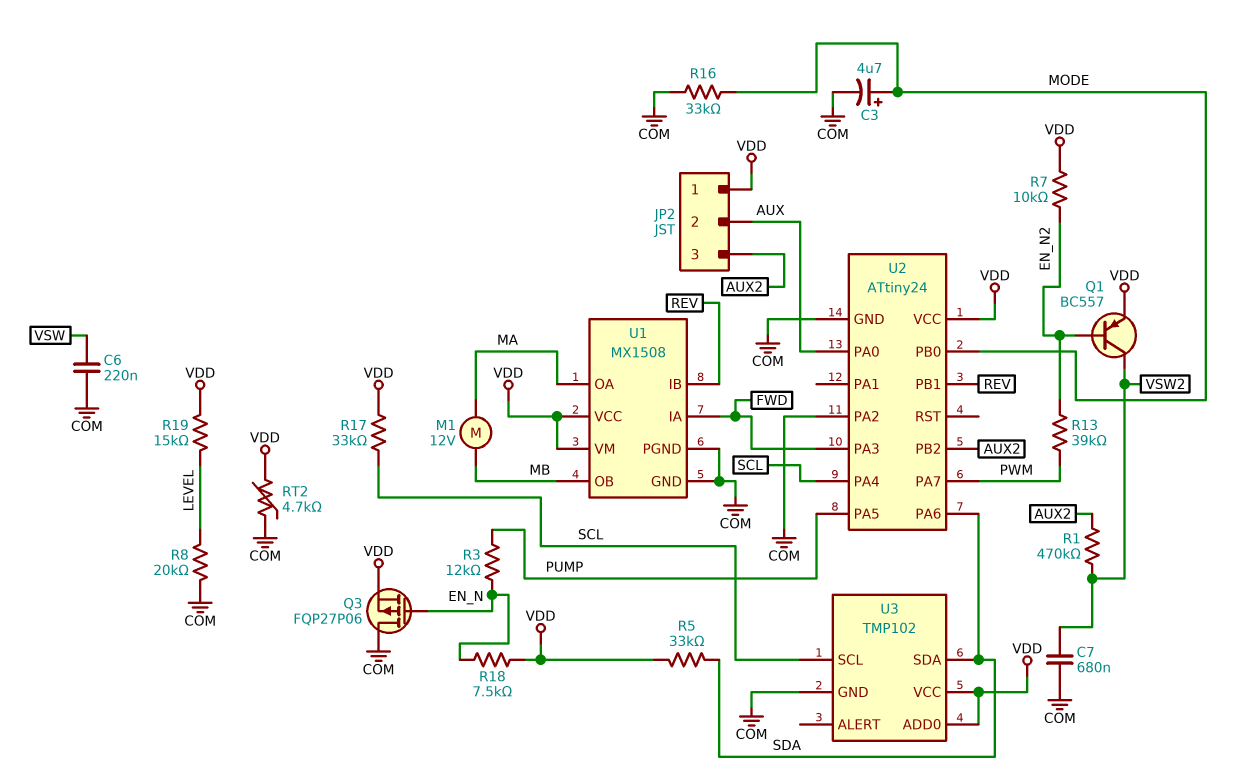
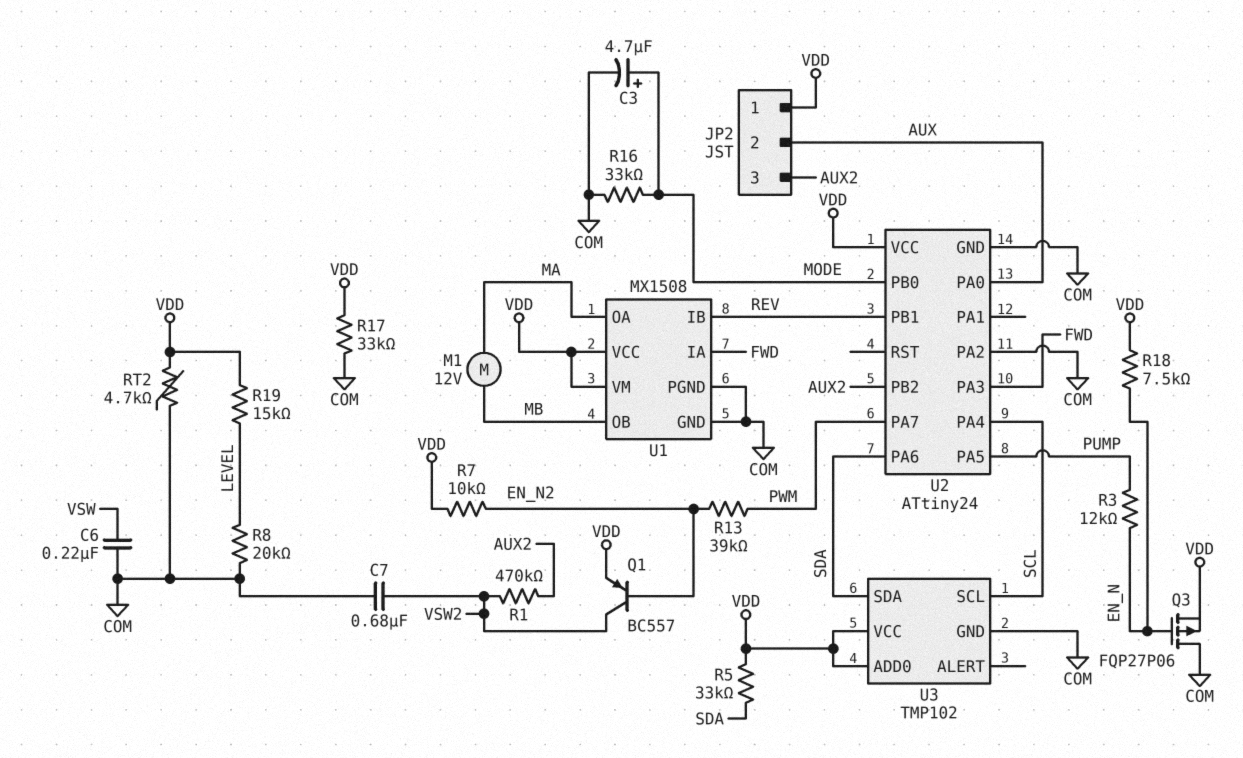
R17: 33k (SCL, VDD) -> 33k (COM, VDD)

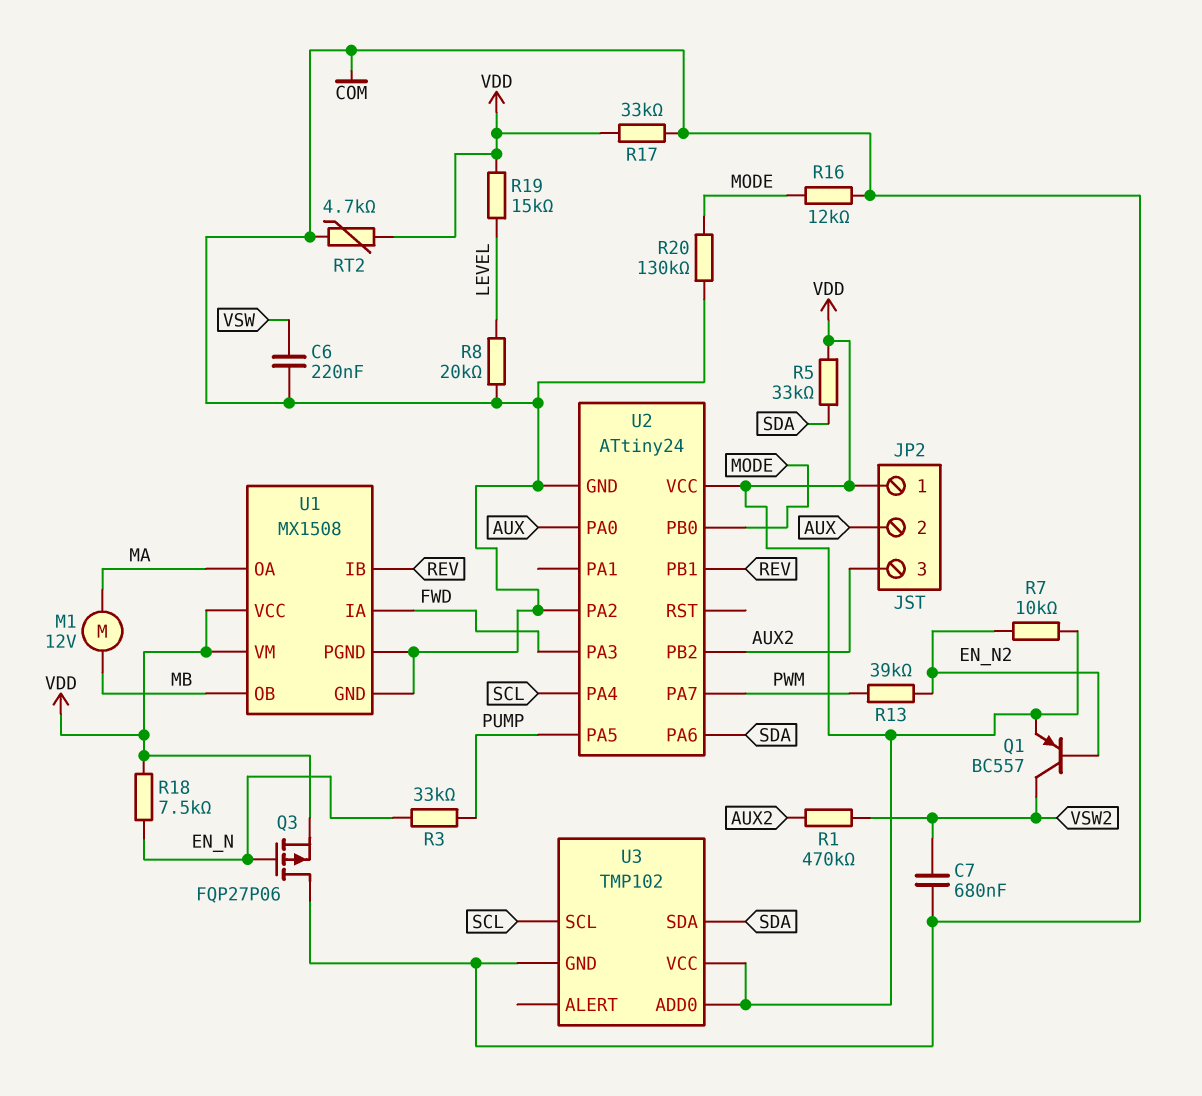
C3: 4.7uF (plus MODE, minus COM) -> none
R3: 12k (EN_N, PUMP) -> 33k (EN_N, PUMP)
R16: 33k (COM, MODE) -> 12k (COM, MODE)
R20: none -> 130k (COM, MODE)

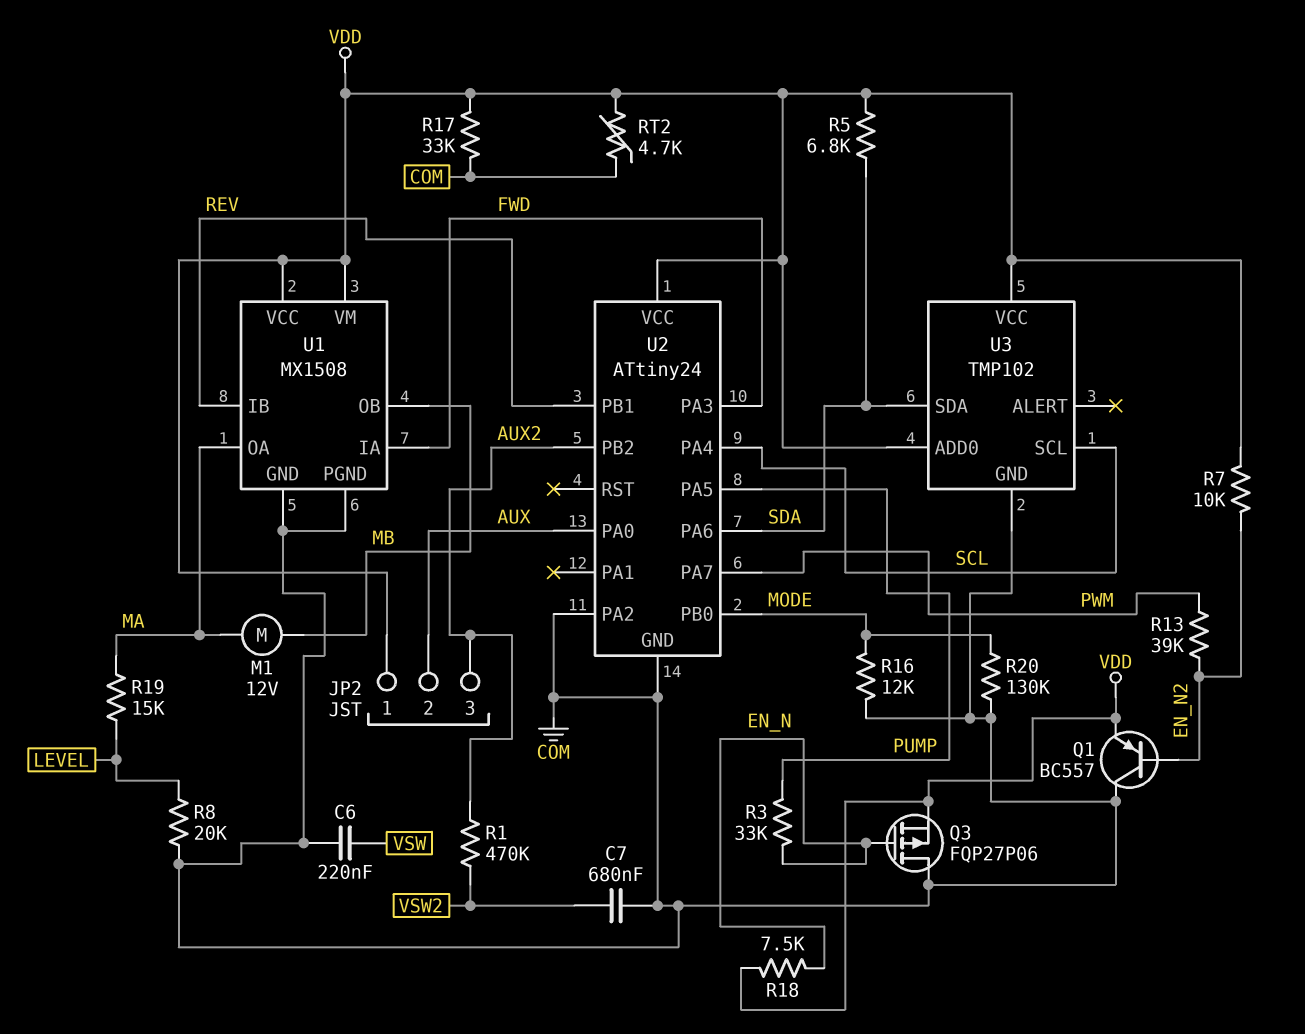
Q1: PNP BC557 (B EN_N2, C VSW2, E VDD) -> PNP BC557 (B EN_N2, C COM, E VDD)
R5: 33k (SDA, VDD) -> 6.8k (SDA, VDD)
R19: 15k (LEVEL, VDD) -> 15k (LEVEL, MA)

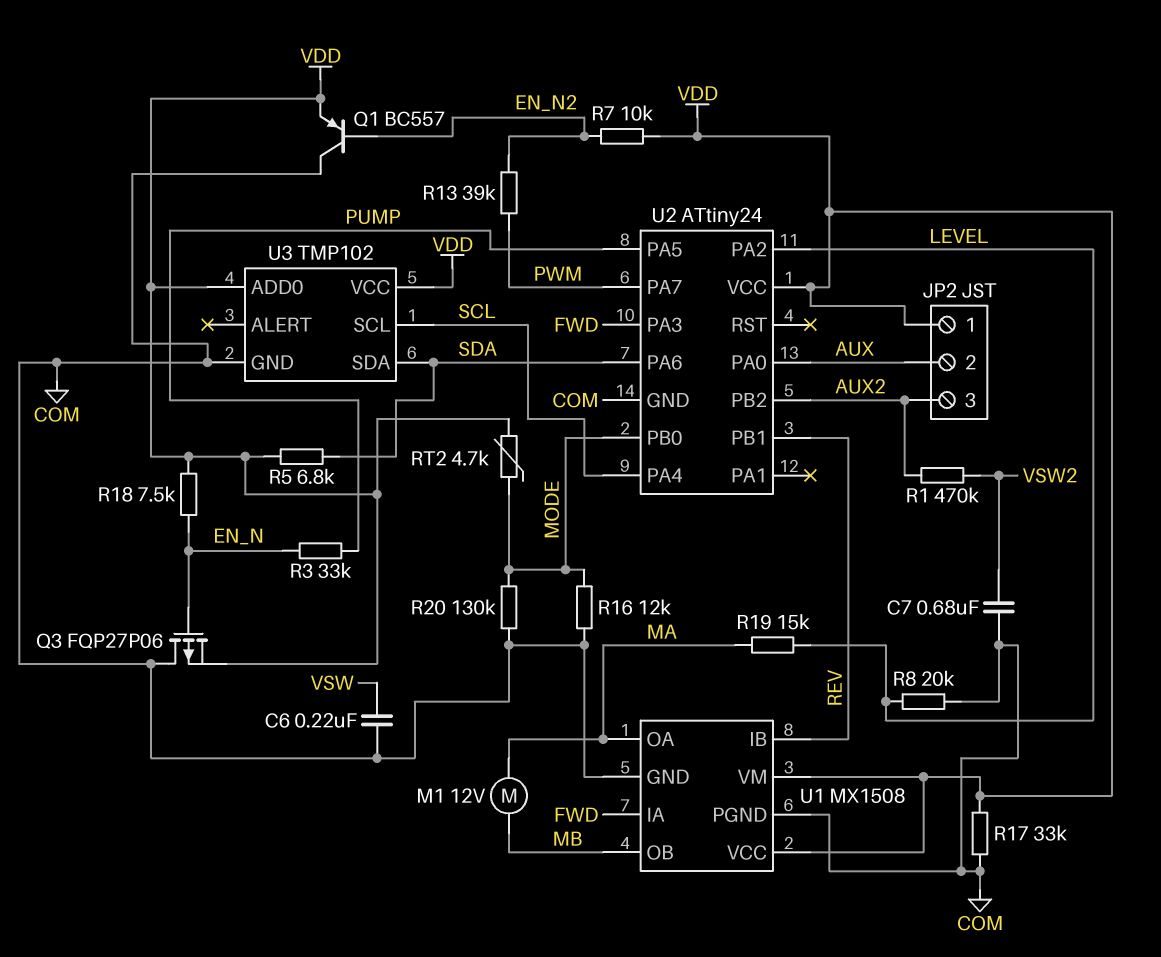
RT2: 4.7k (COM, VDD) -> 4.7k (MODE, VDD)
U2 pin PA2: COM -> LEVEL

